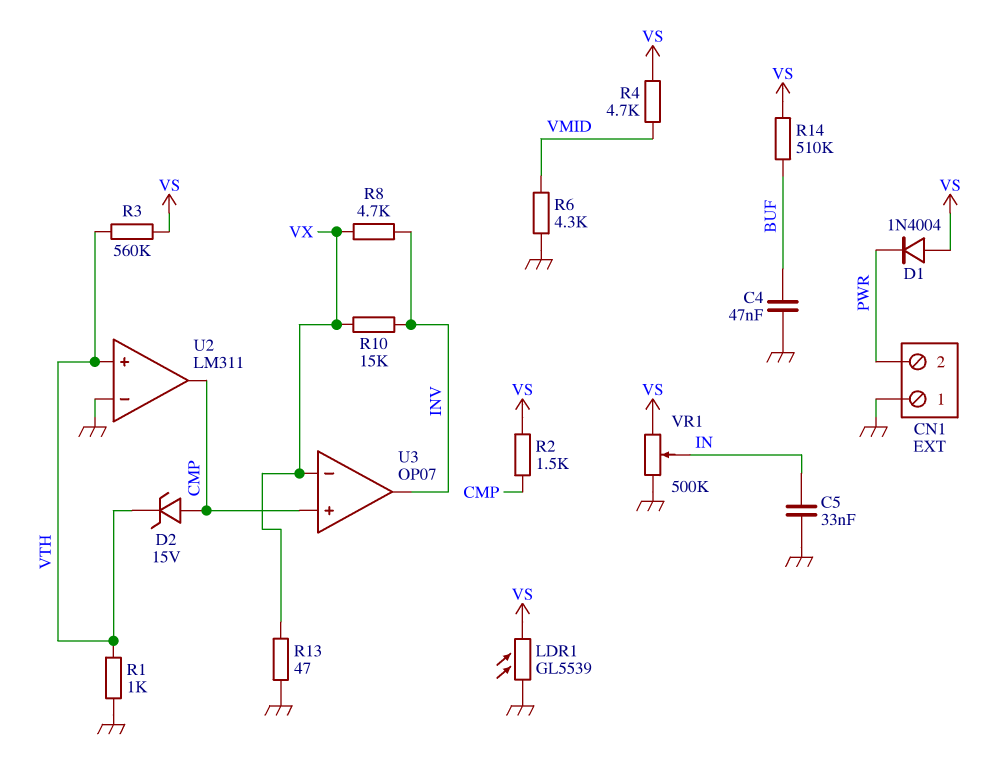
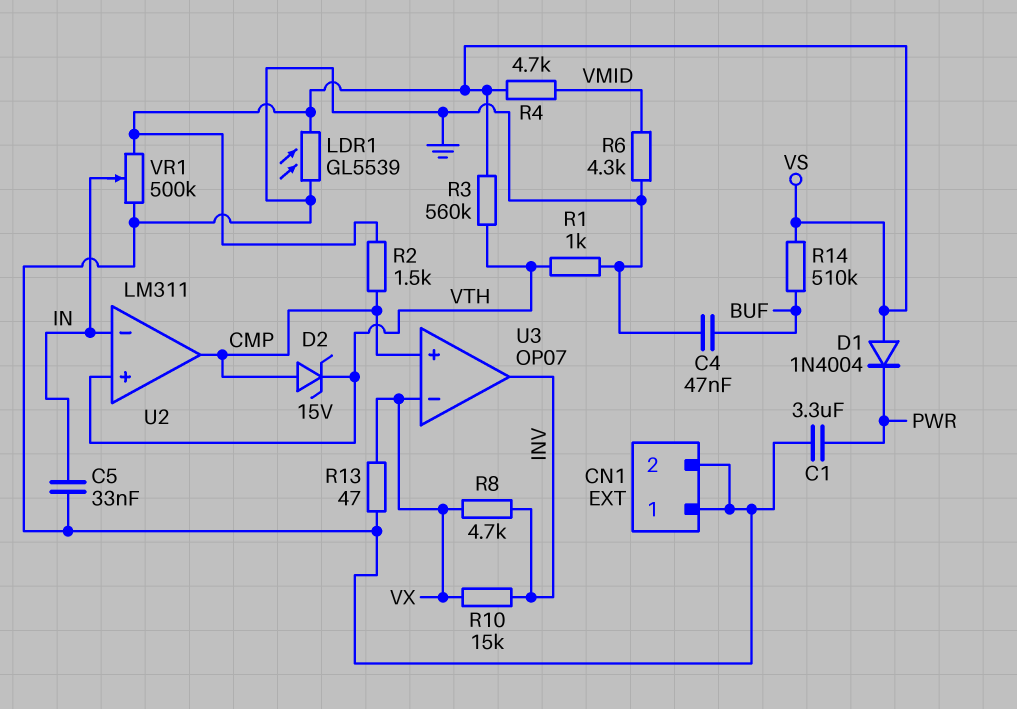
C1: none -> 3.3uF (GND, PWR)
CN1 pin 2: PWR -> GND
U2 pin in-: GND -> IN

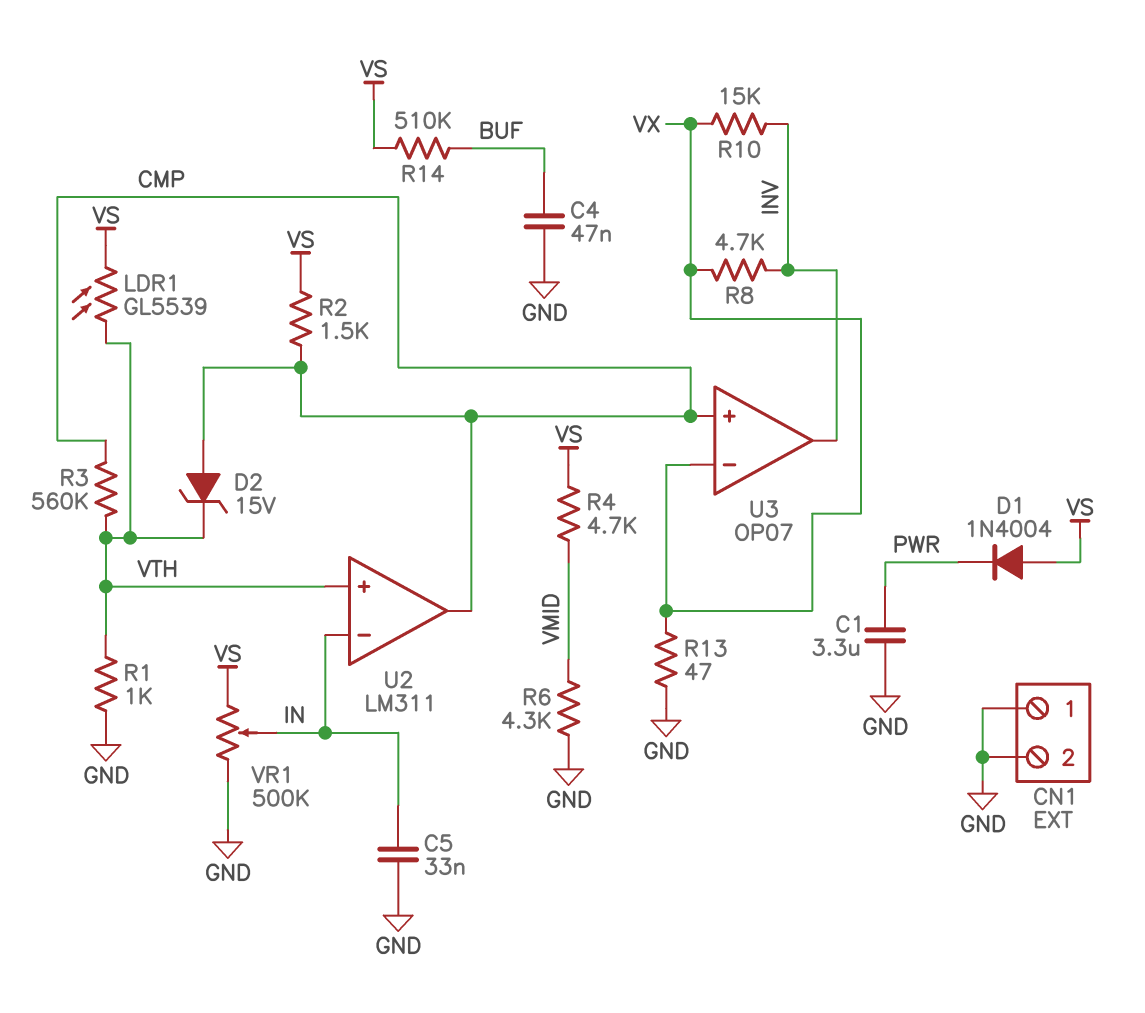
LDR1: GL5539 (GND, VS) -> GL5539 (VS, VTH)
R3: 560k (VS, VTH) -> 560k (CMP, VTH)

